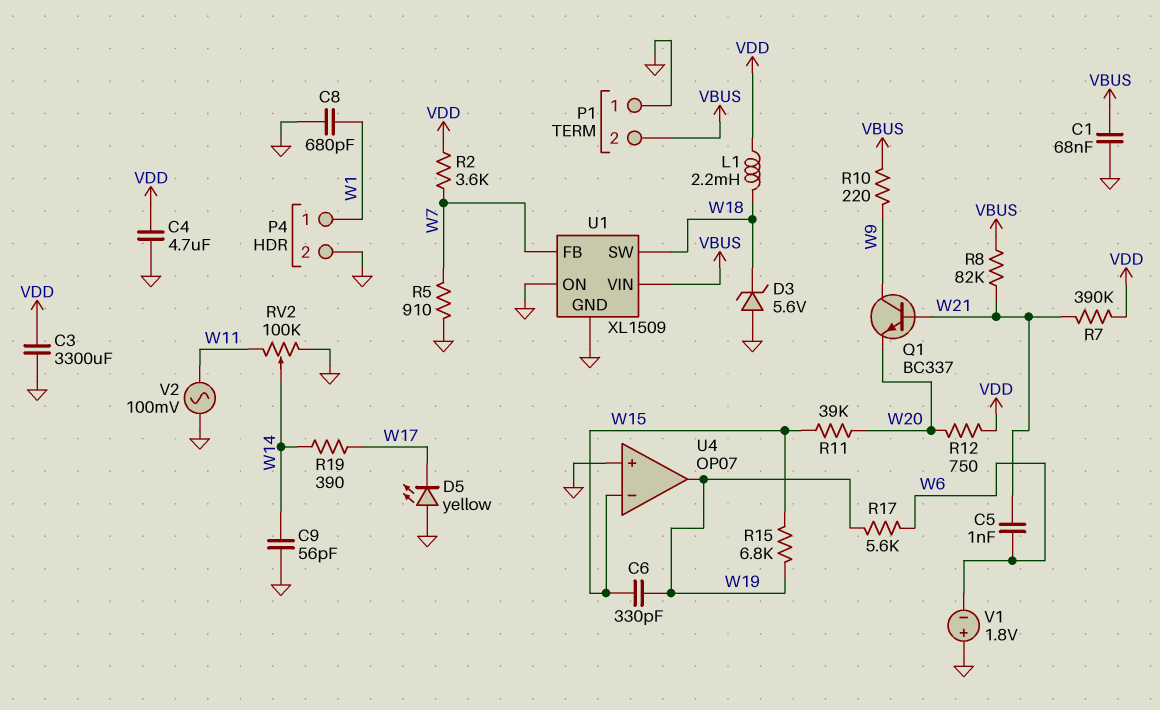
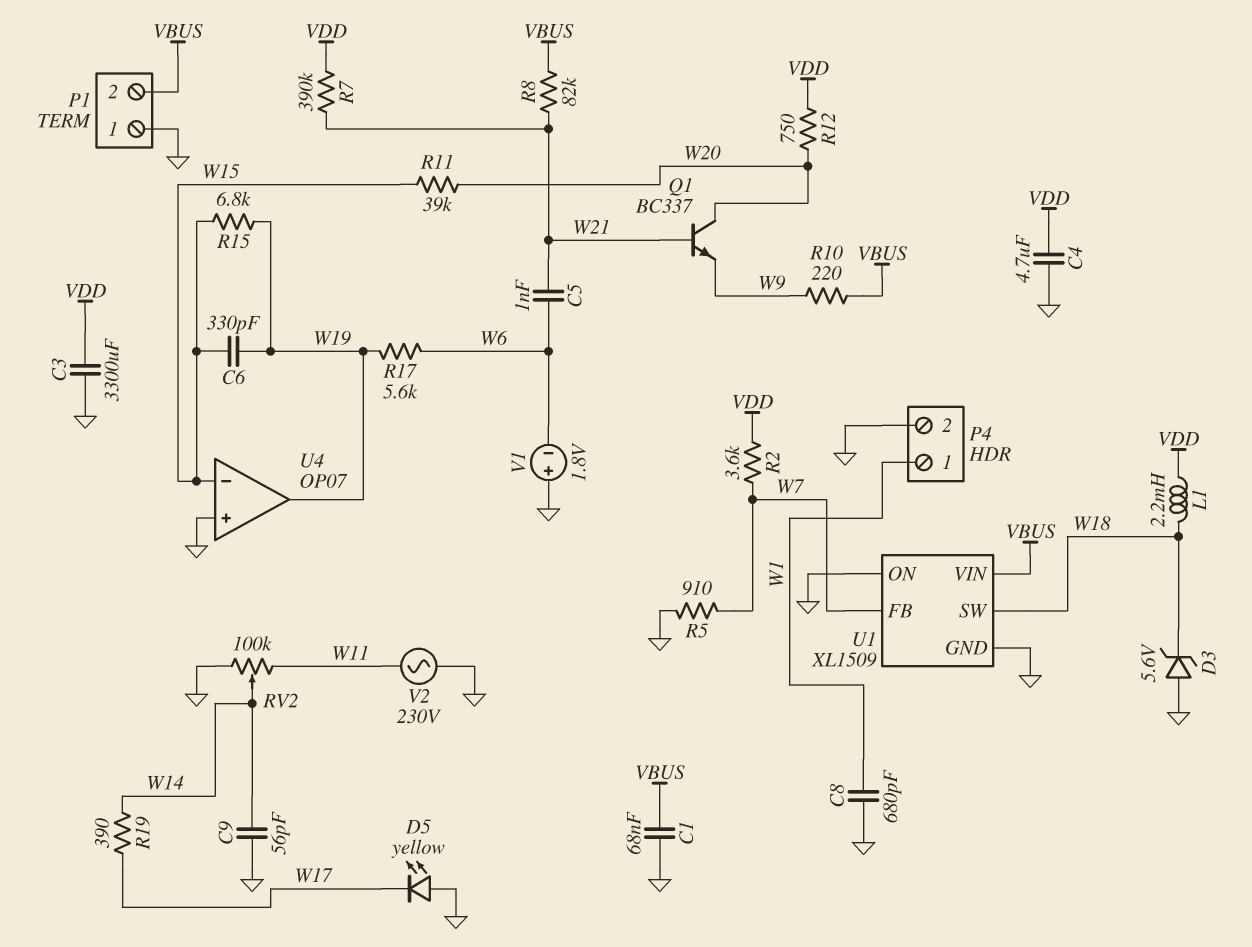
Q1: NPN BC337 (B W21, C W9, E W20) -> NPN BC337 (B W21, C W20, E W9)
V2: AC 100mV (GND, W11) -> AC 230V (GND, W11)

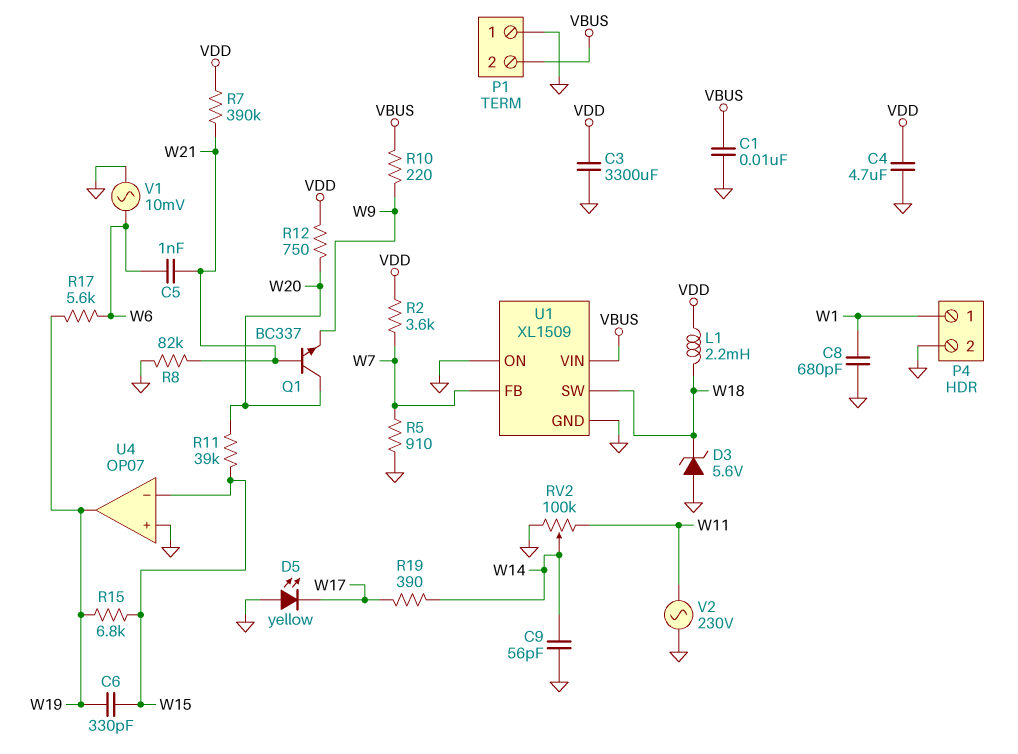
C1: 68nF (GND, VBUS) -> 10nF (GND, VBUS)
R8: 82k (VBUS, W21) -> 82k (GND, W21)
V1: 1.8V (plus GND, minus W6) -> AC 10mV (GND, W6)

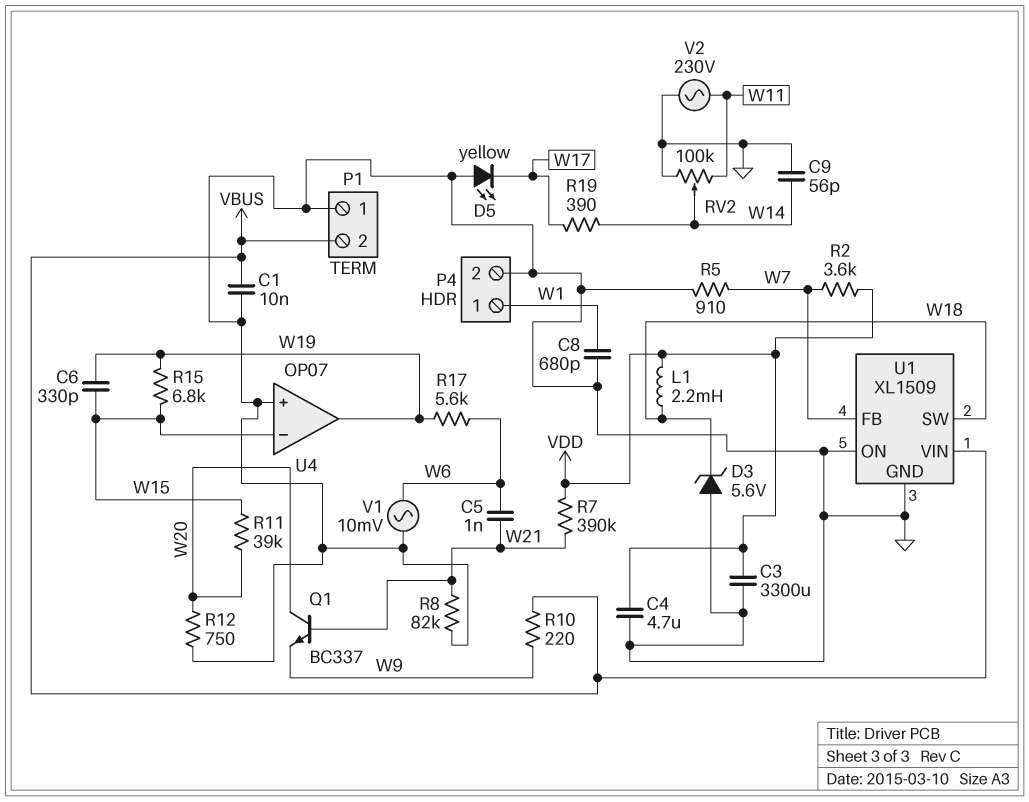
R12: 750 (VDD, W20) -> 750 (GND, W20)

